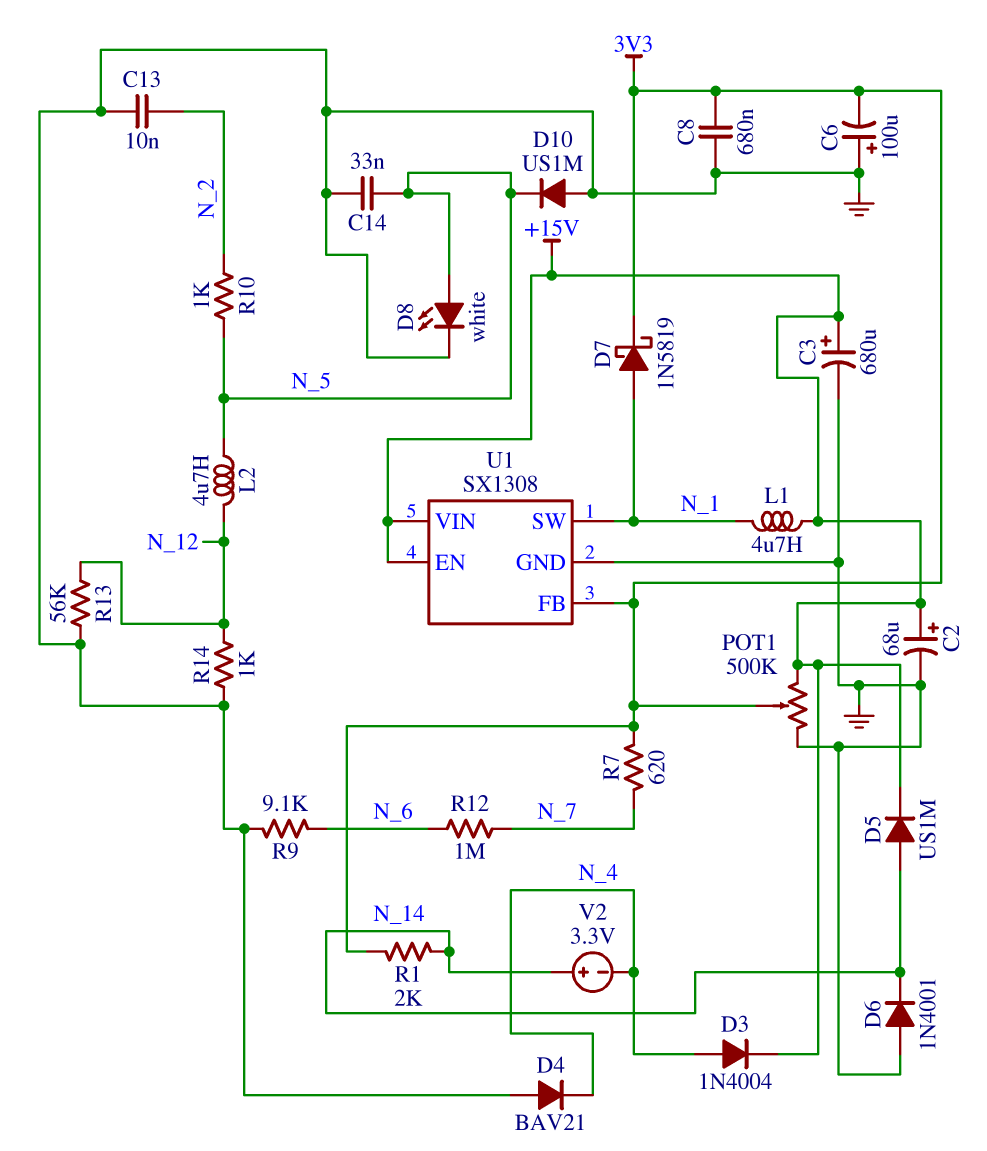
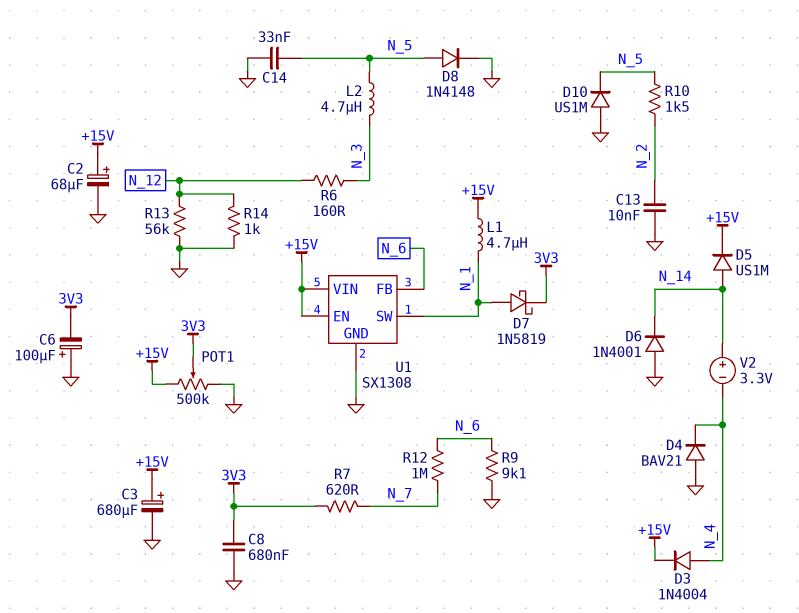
D8: LED white (A N_5, K GND) -> diode 1N4148 (A N_5, K GND)
L2: 4.7uH (N_5, N_12) -> 4.7uH (N_3, N_5)
R1: 2k (3V3, N_14) -> none
R6: none -> 160 (N_3, N_12)
R10: 1k (N_2, N_5) -> 1.5k (N_2, N_5)
U1 pin FB: 3V3 -> N_6

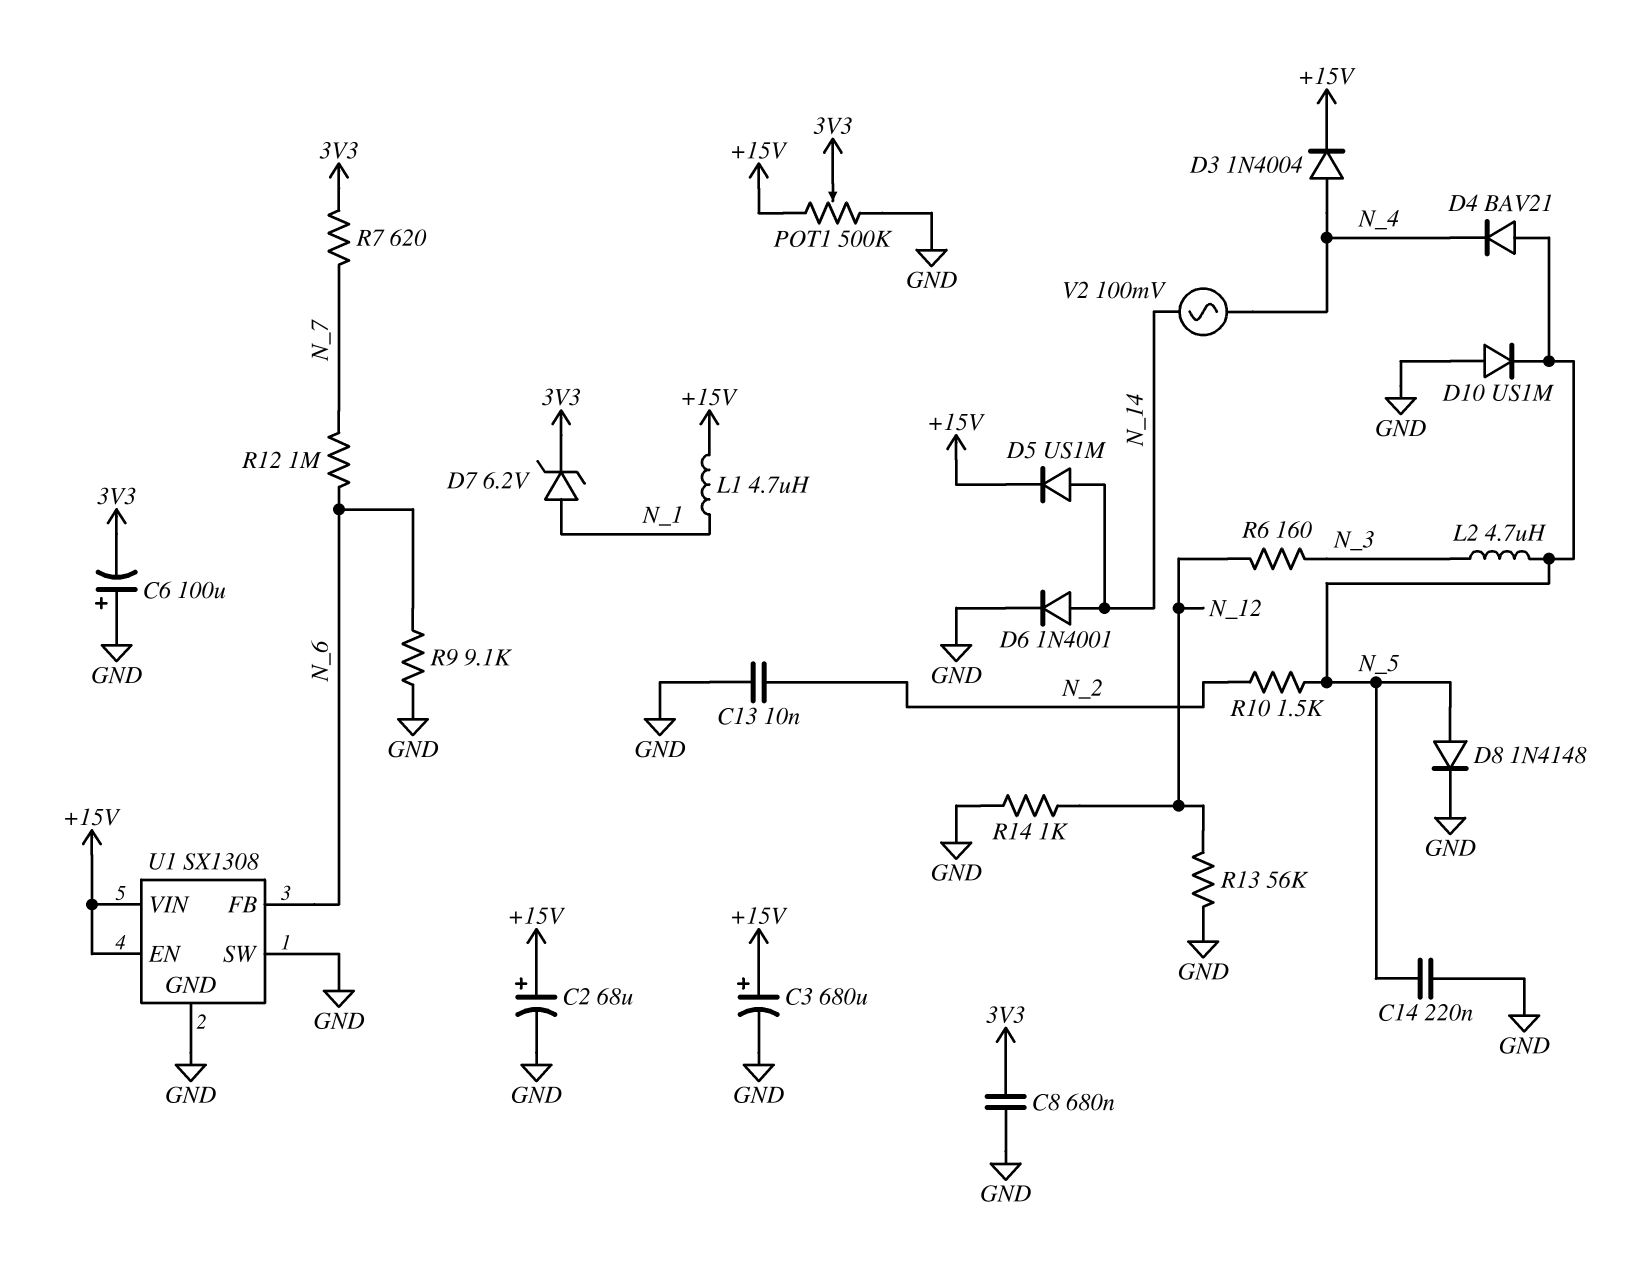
C14: 33nF (GND, N_5) -> 220nF (GND, N_5)
D4: diode BAV21 (A GND, K N_4) -> diode BAV21 (A N_5, K N_4)
D6: diode 1N4001 (A GND, K N_14) -> diode 1N4001 (A N_14, K GND)
D7: schottky 1N5819 (A N_1, K 3V3) -> zener 6.2V (A N_1, K 3V3)
U1 pin SW: N_1 -> GND
V2: 3.3V (plus N_14, minus N_4) -> AC 100mV (N_4, N_14)

